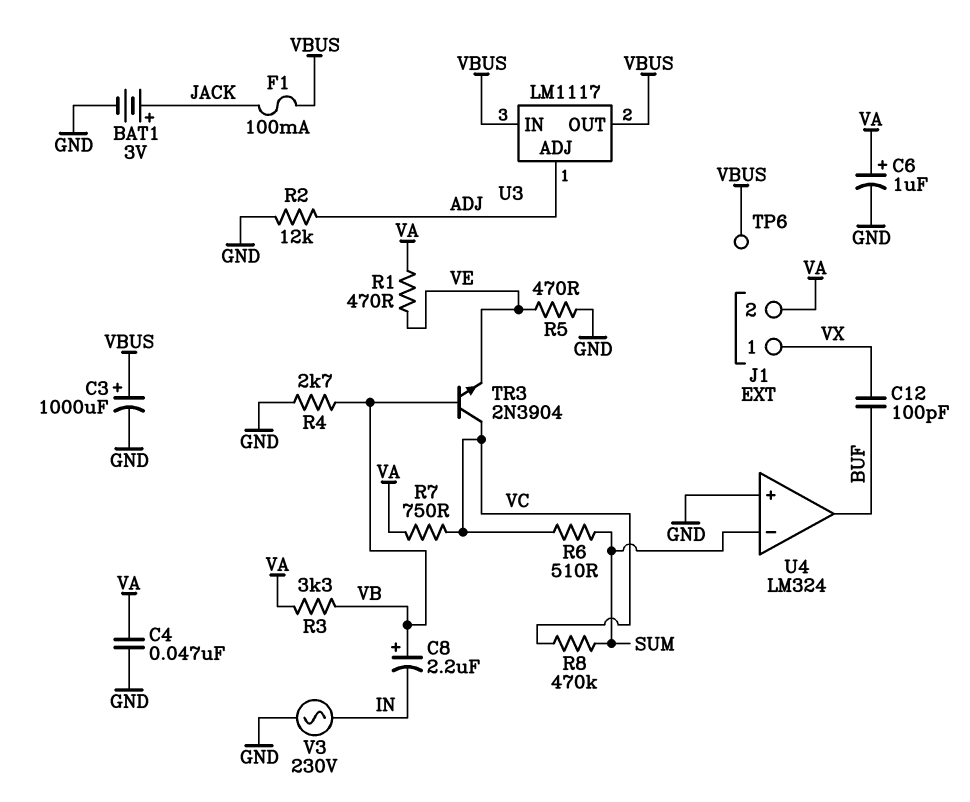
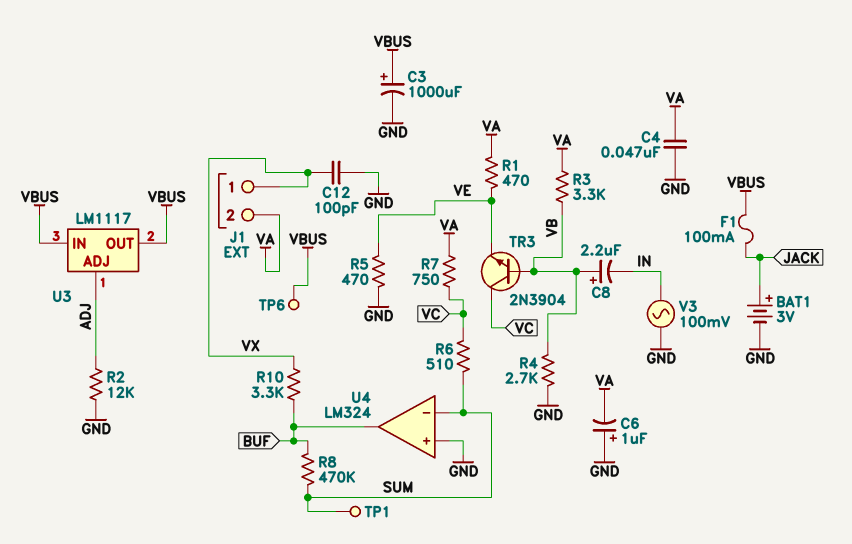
C6: 1uF (plus VA, minus GND) -> 1uF (plus GND, minus VA)
C12: 100pF (BUF, VX) -> 100pF (GND, VX)
R8: 470k (SUM, VC) -> 470k (BUF, SUM)
R10: none -> 3.3k (BUF, VX)
TP1: none -> test point (SUM)
V3: AC 230V (GND, IN) -> AC 100mV (GND, IN)

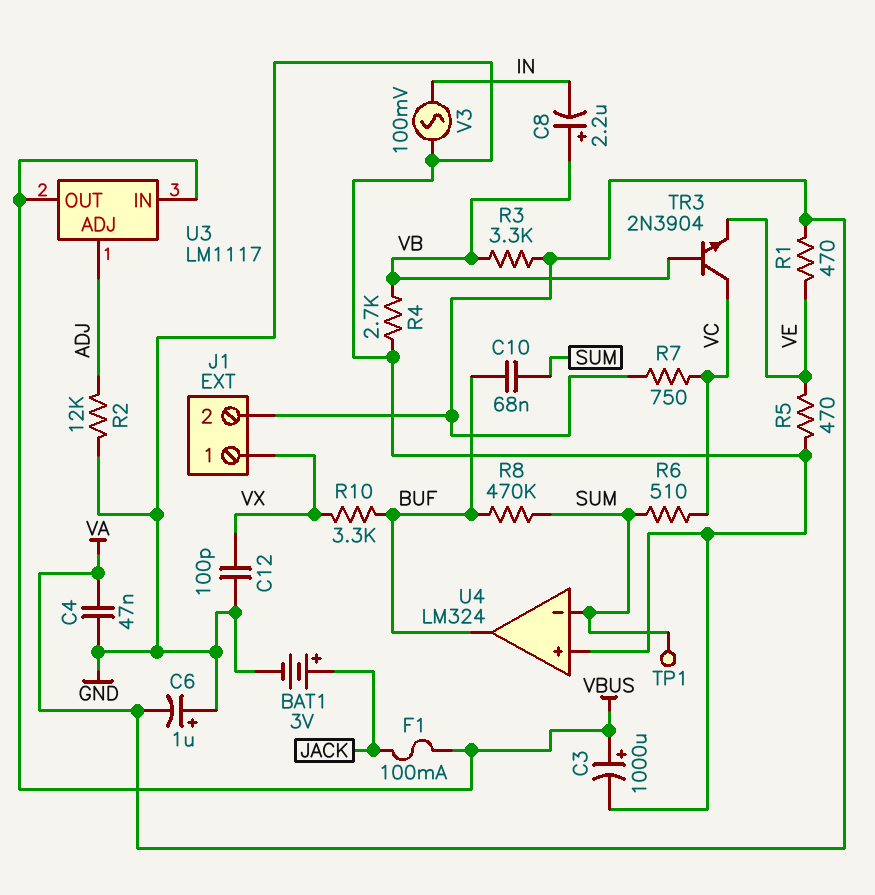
C10: none -> 68nF (BUF, SUM)
TP6: test point (VBUS) -> none

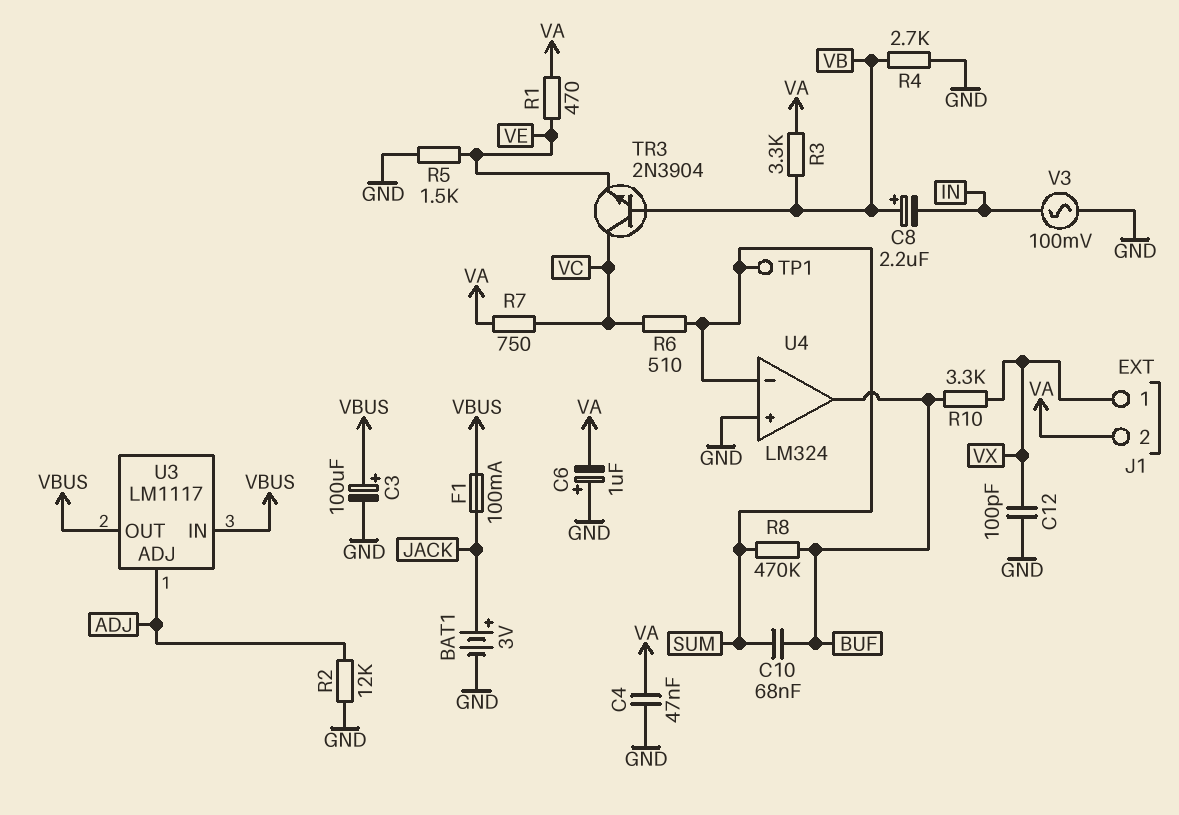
C3: 1000uF (plus VBUS, minus GND) -> 100uF (plus VBUS, minus GND)
R5: 470 (GND, VE) -> 1.5k (GND, VE)

